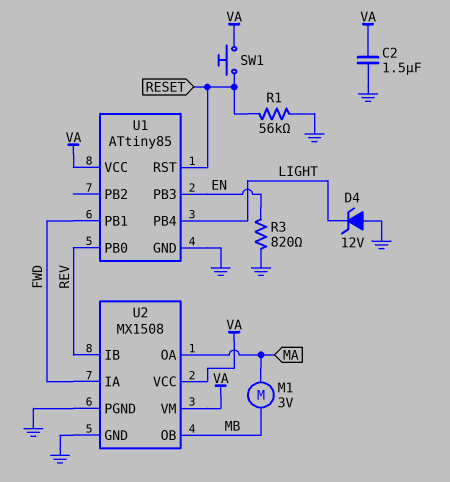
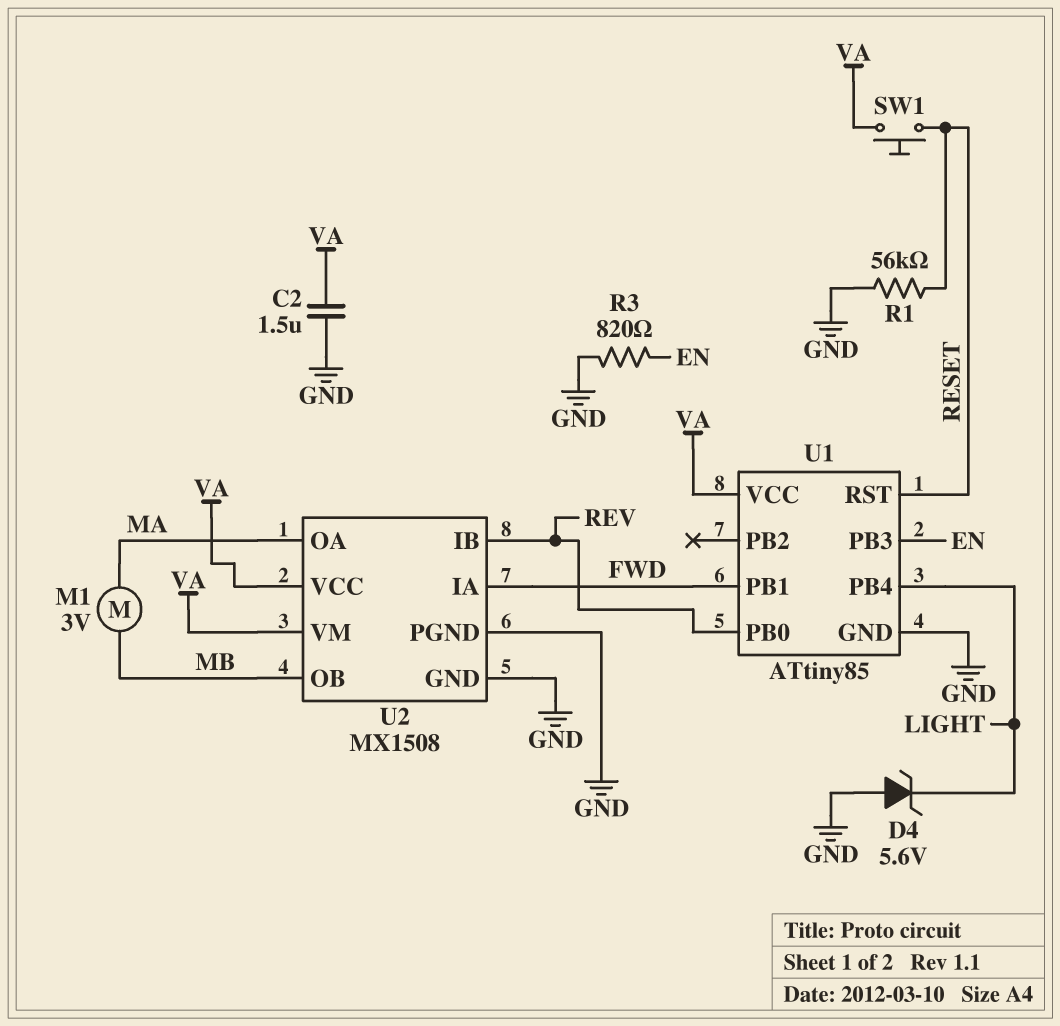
D4: zener 12V (A GND, K LIGHT) -> zener 5.6V (A GND, K LIGHT)

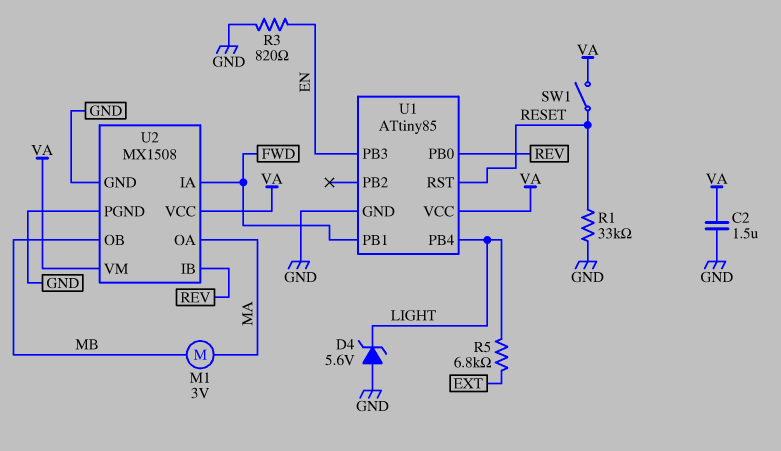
R1: 56k (GND, RESET) -> 33k (GND, RESET)
R5: none -> 6.8k (EXT, LIGHT)
SW1: button (RESET, VA) -> switch (RESET, VA)

